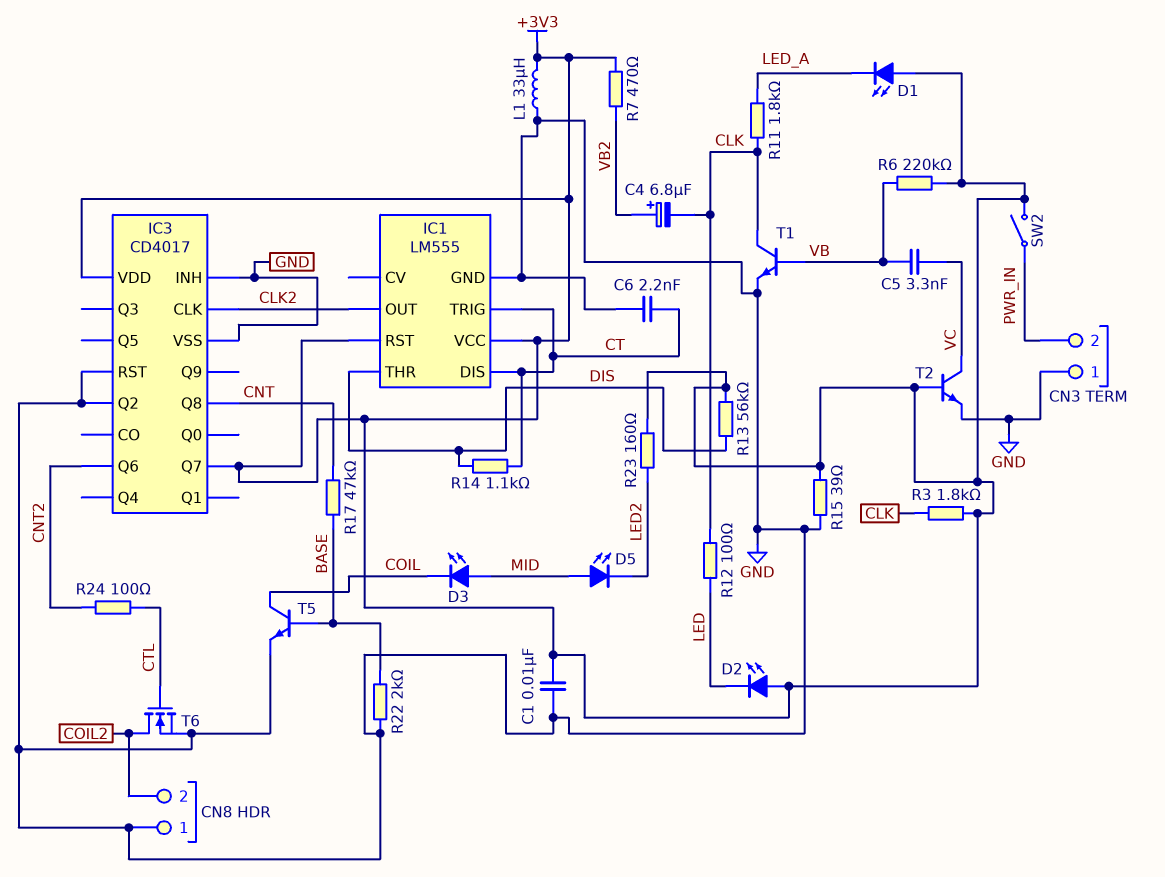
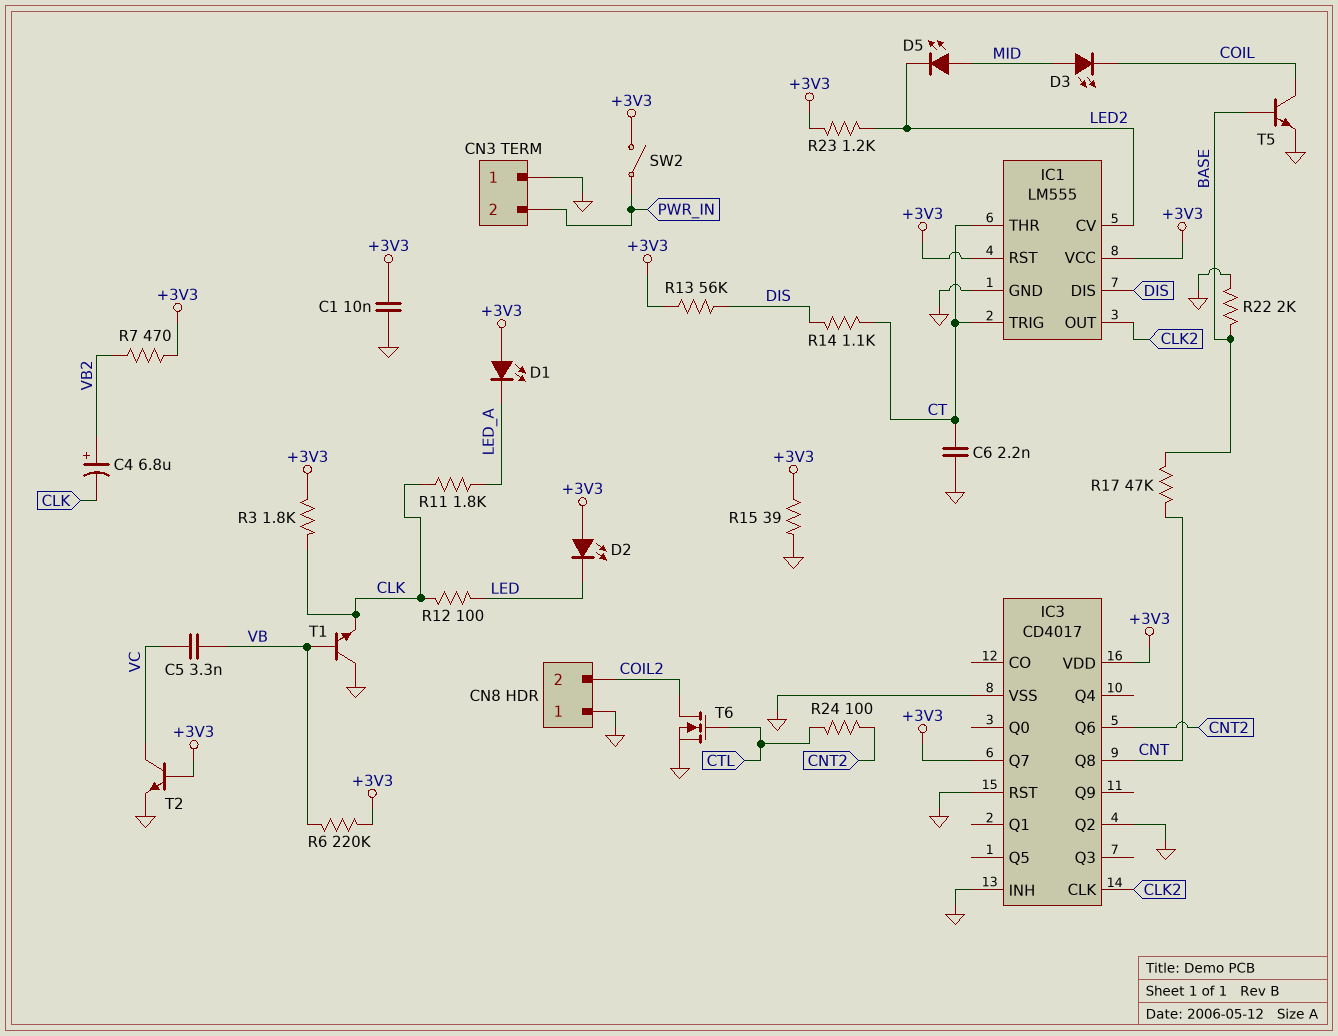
IC1 pin CV: none -> LED2
IC1 pin DIS: CT -> DIS
IC1 pin THR: DIS -> CT
L1: 33uH (+3V3, GND) -> none
R23: 160 (+3V3, LED2) -> 1.2k (+3V3, LED2)
T1: NPN (B VB, C CLK, E GND) -> NPN (B VB, C GND, E CLK)

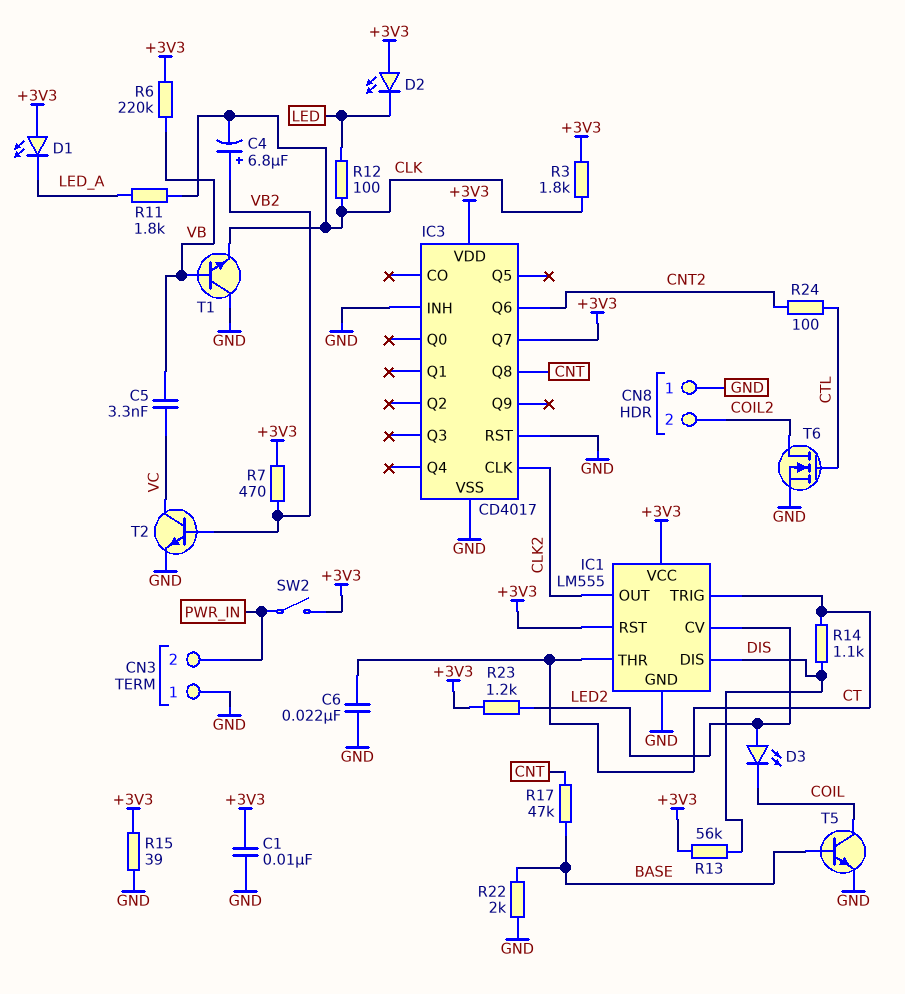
C6: 2.2nF (CT, GND) -> 22nF (CT, GND)
D3: LED (A MID, K COIL) -> LED (A LED2, K COIL)
D5: LED (A MID, K LED2) -> none
IC3 pin Q2: GND -> none
T2: NPN (B +3V3, C VC, E GND) -> NPN (B VB2, C VC, E GND)

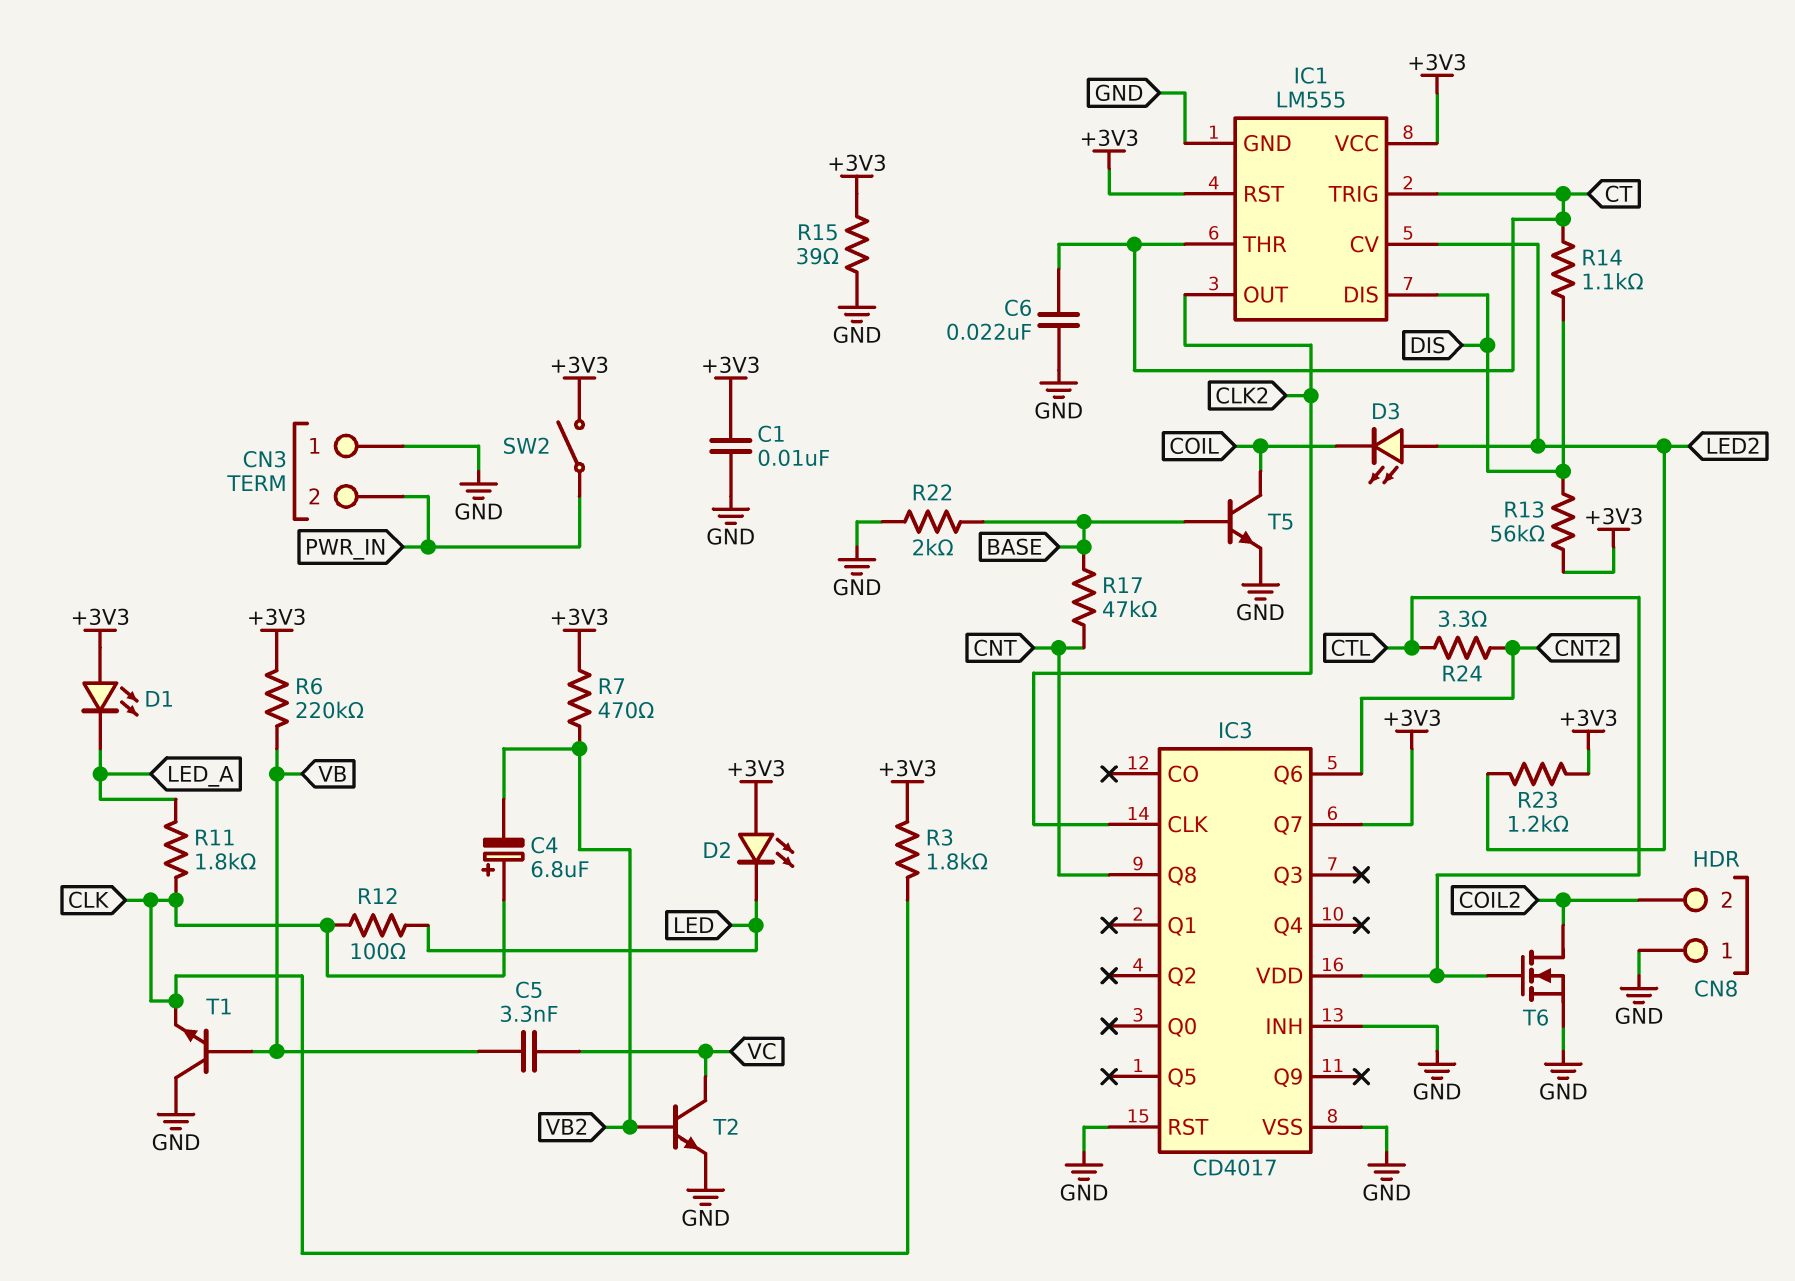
C4: 6.8uF (plus VB2, minus CLK) -> 6.8uF (plus CLK, minus VB2)
IC3 pin VDD: +3V3 -> CTL
R24: 100 (CNT2, CTL) -> 3.3 (CNT2, CTL)

